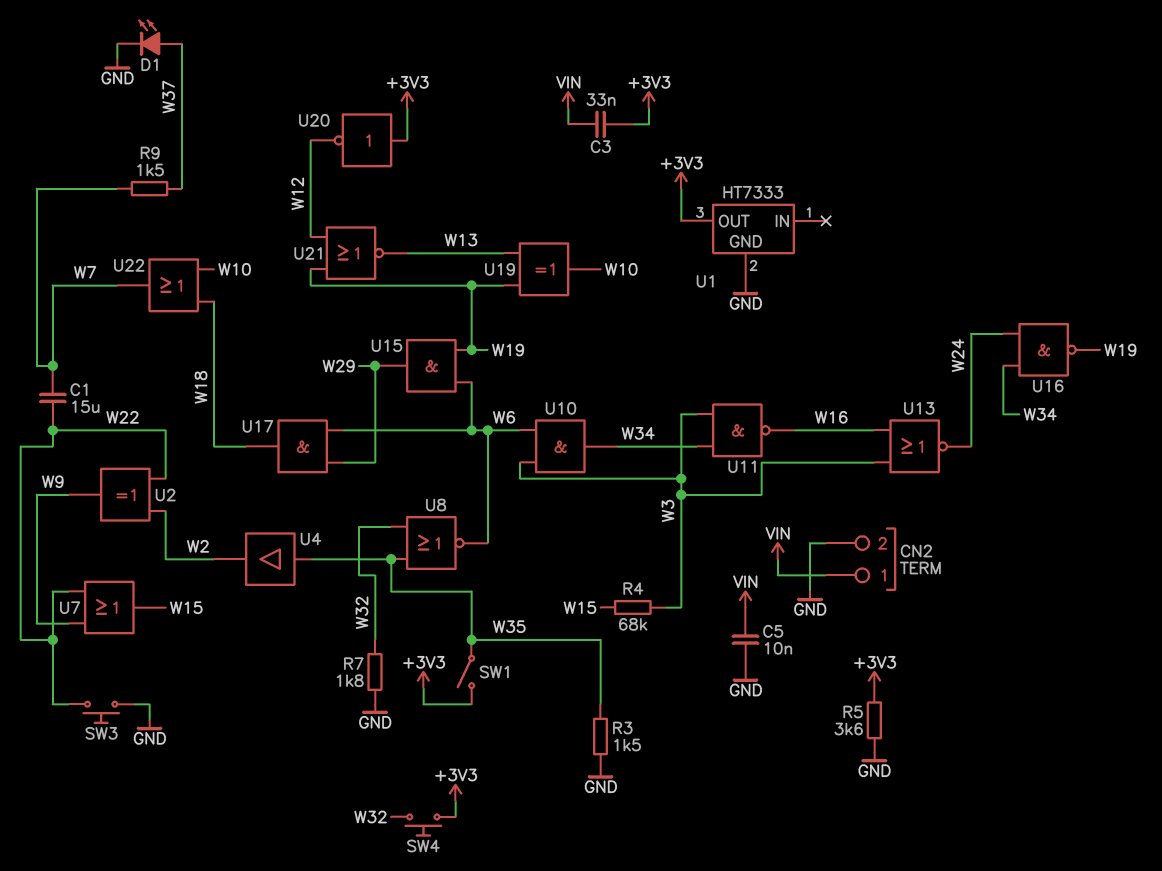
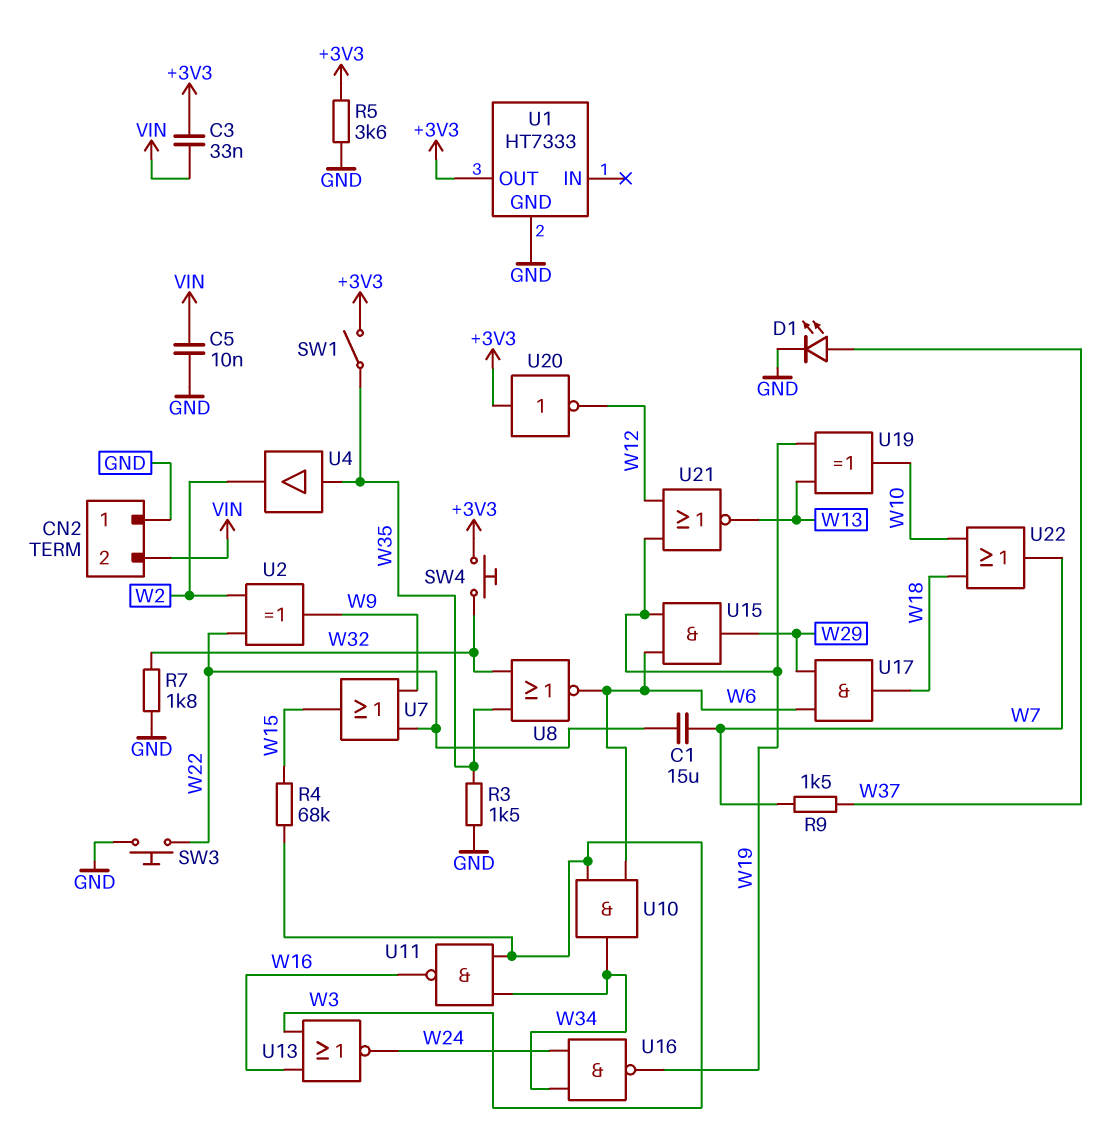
CN2 pin 1: VIN -> GND
CN2 pin 2: GND -> VIN

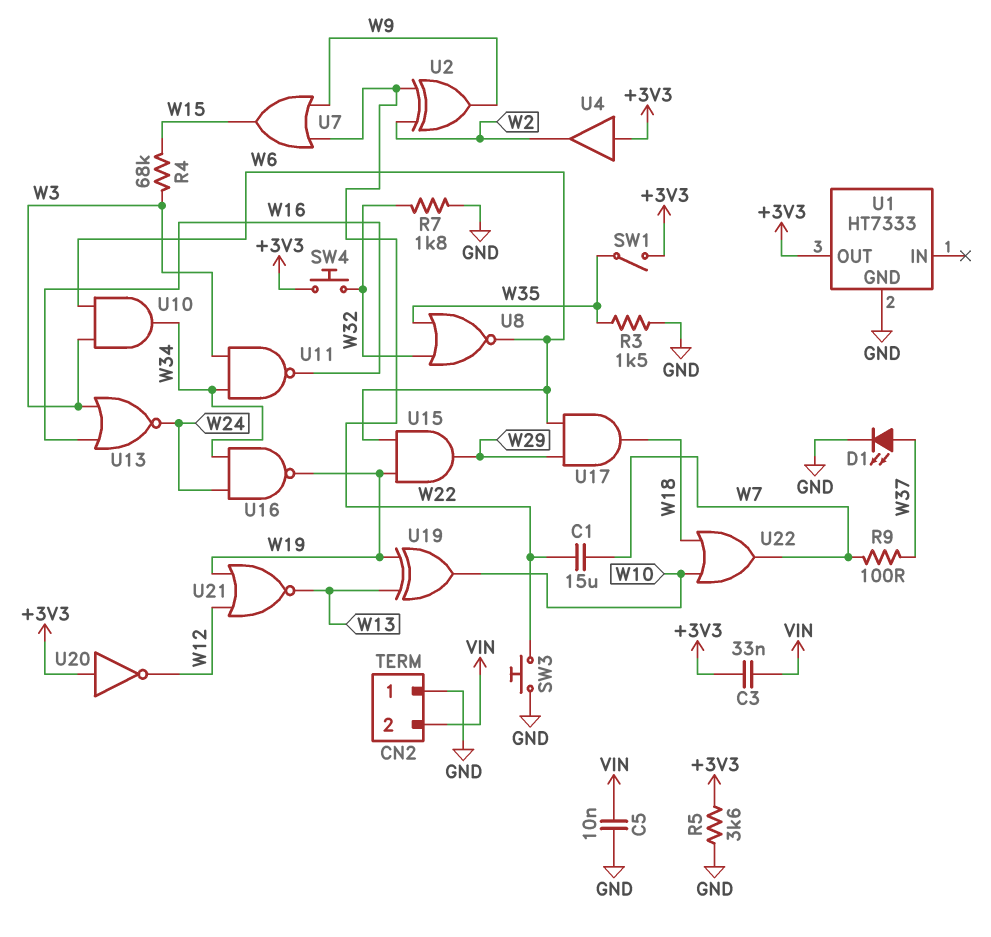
R9: 1.5k (W7, W37) -> 100 (W7, W37)
U4: buffer (in W35, out W2) -> buffer (in +3V3, out W2)

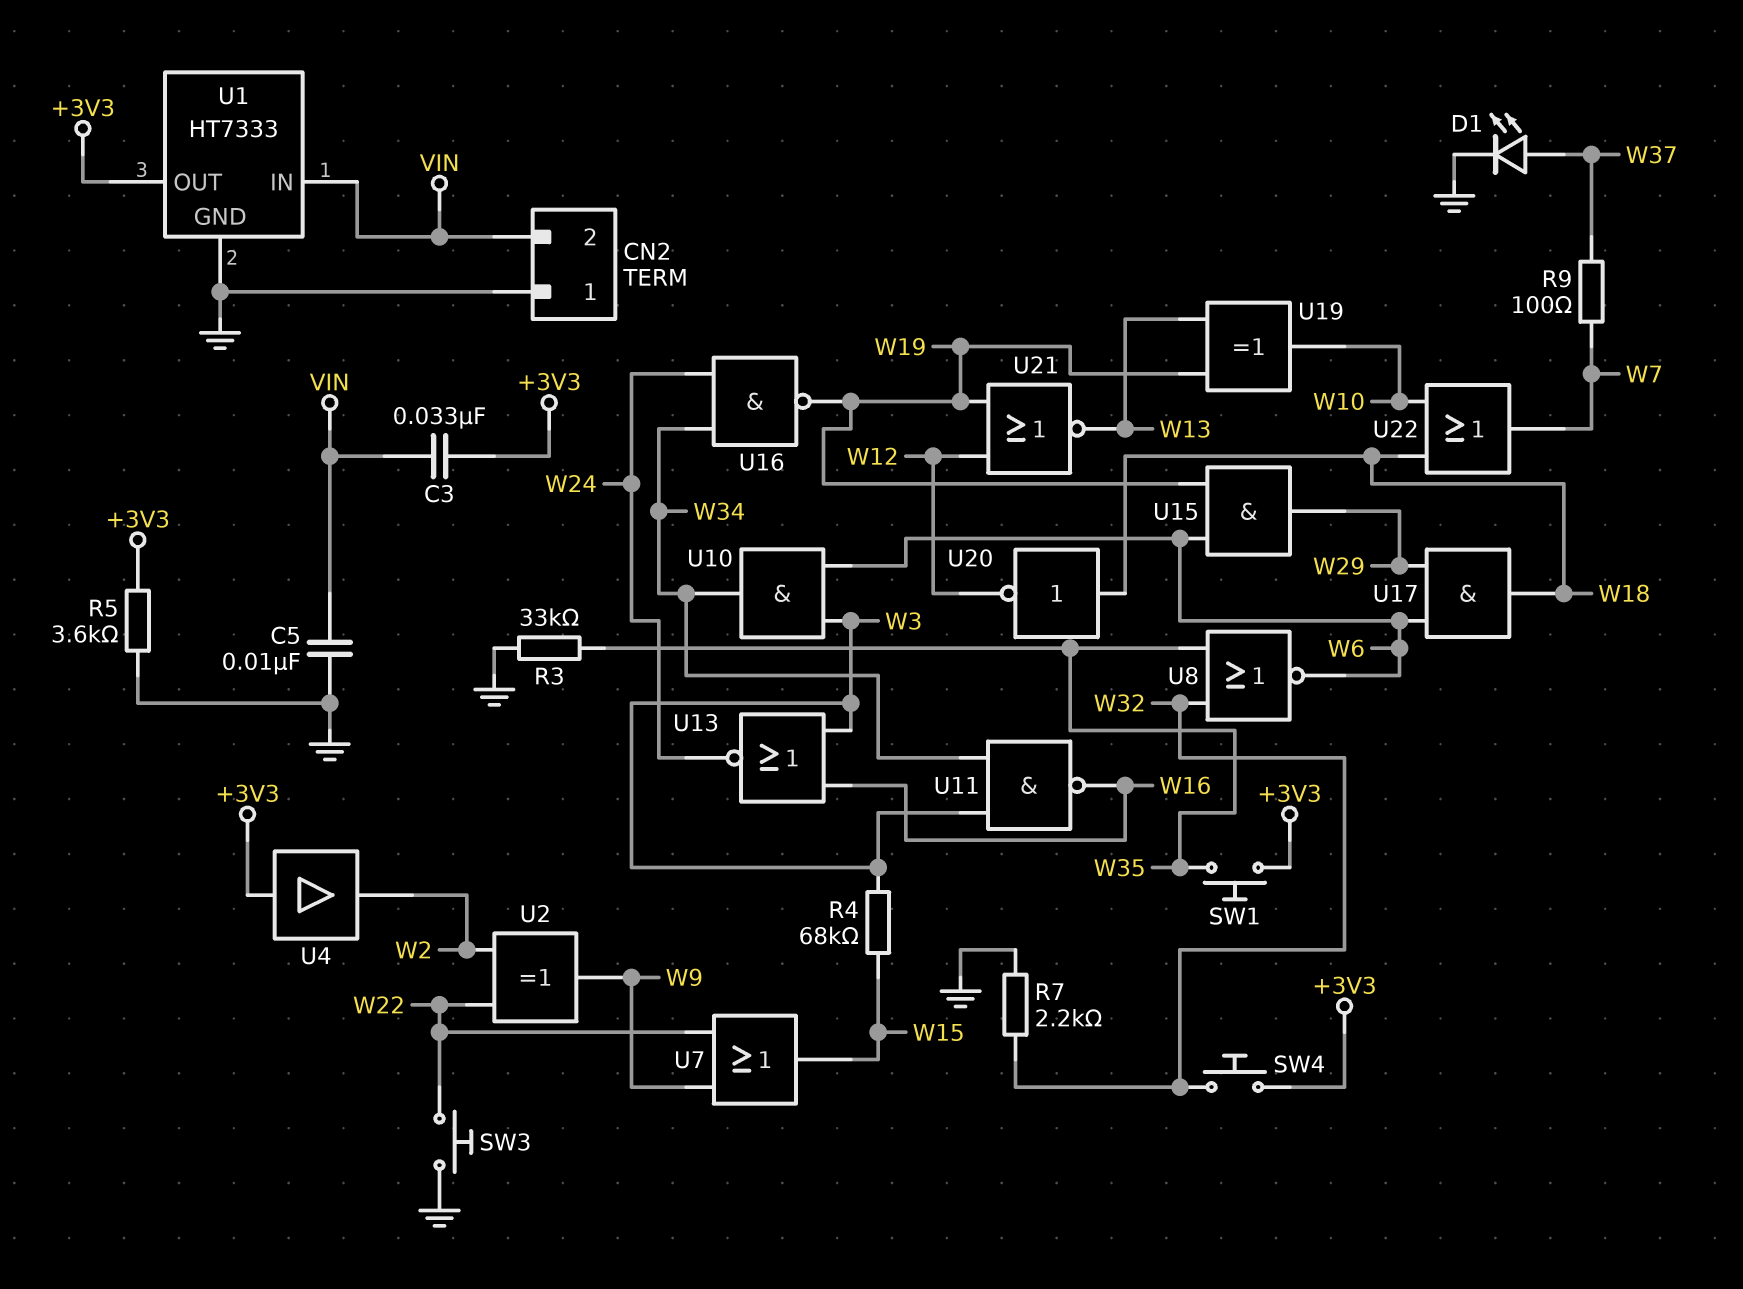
C1: 15uF (W7, W22) -> none
R3: 1.5k (GND, W35) -> 33k (GND, W35)
R7: 1.8k (GND, W32) -> 2.2k (GND, W32)
SW1: switch (+3V3, W35) -> button (+3V3, W35)
U1 pin IN: none -> VIN
U20: NOT (in +3V3, out W12) -> NOT (in W18, out W12)

